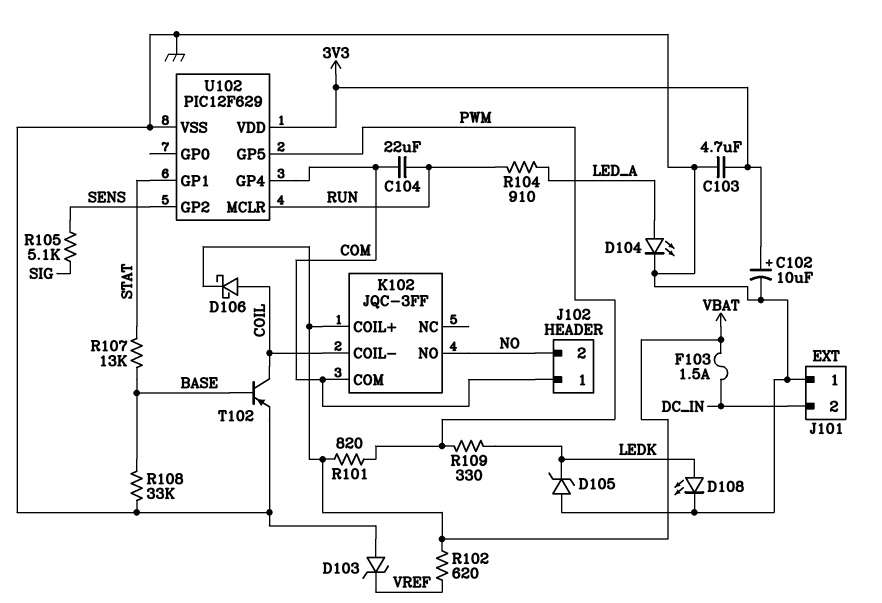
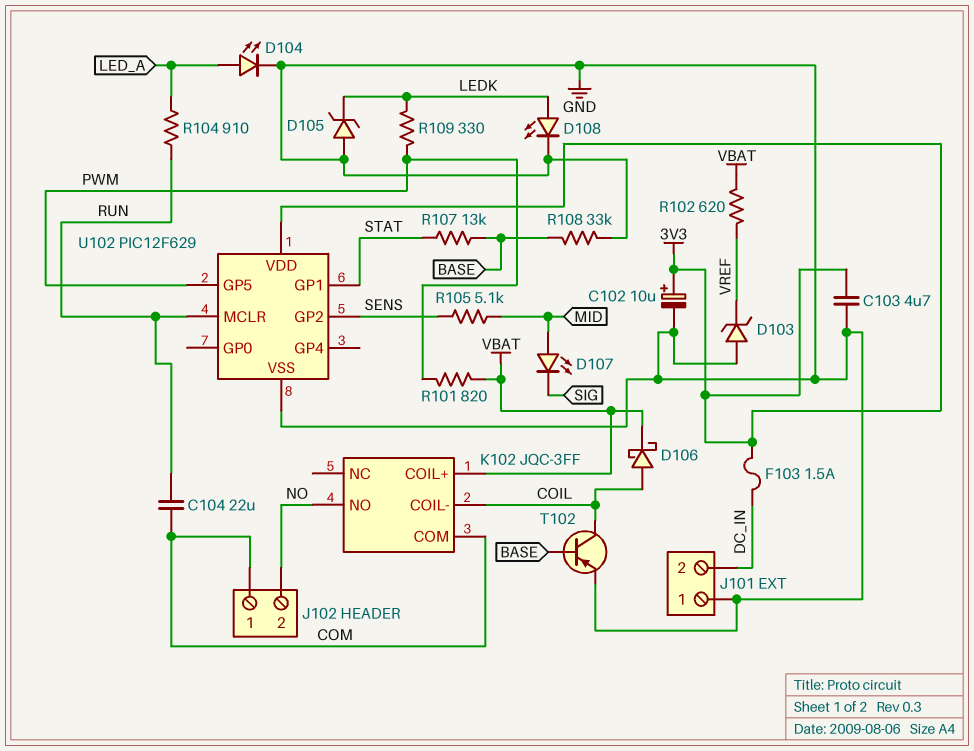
D107: none -> LED (A MID, K SIG)
F103: 1.5A (DC_IN, VBAT) -> 1.5A (3V3, DC_IN)
R105: 5.1k (SENS, SIG) -> 5.1k (MID, SENS)
U102 pin GP4: COM -> none

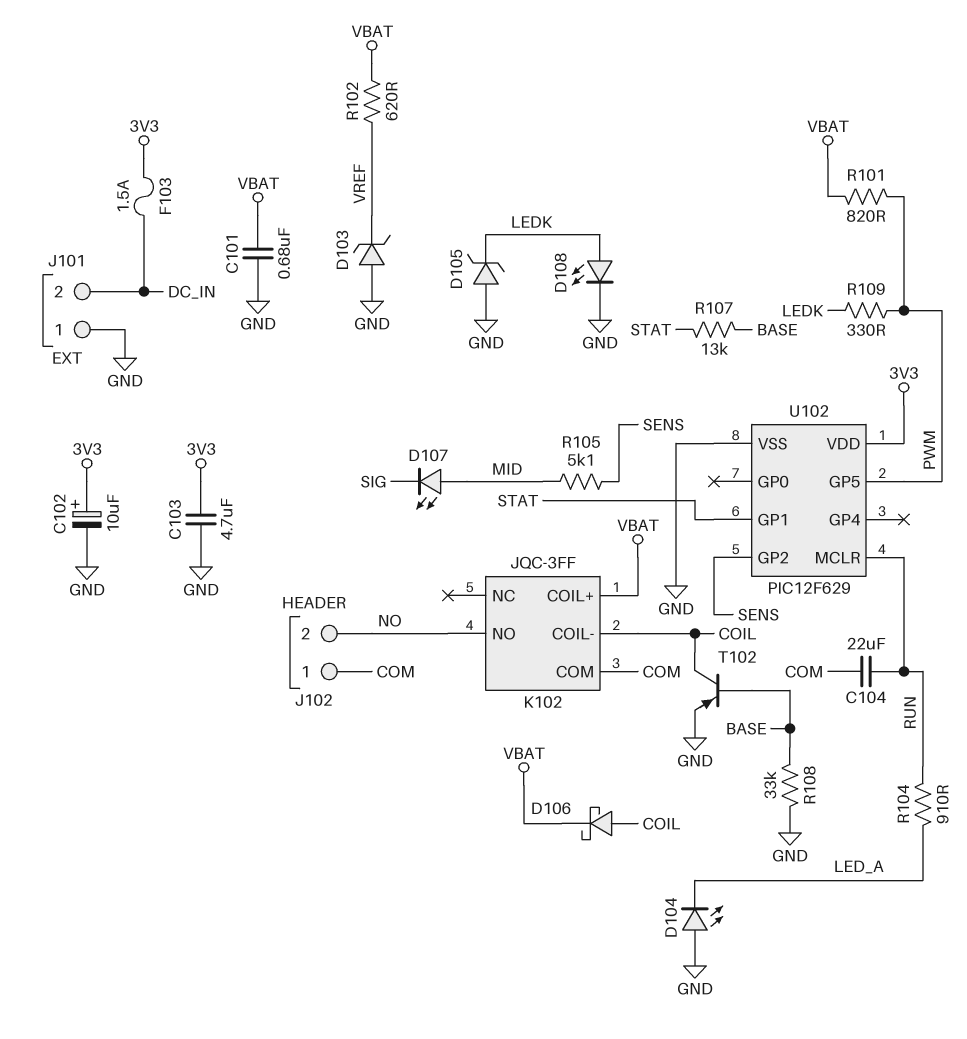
C101: none -> 680nF (GND, VBAT)
D104: LED (A LED_A, K GND) -> LED (A GND, K LED_A)

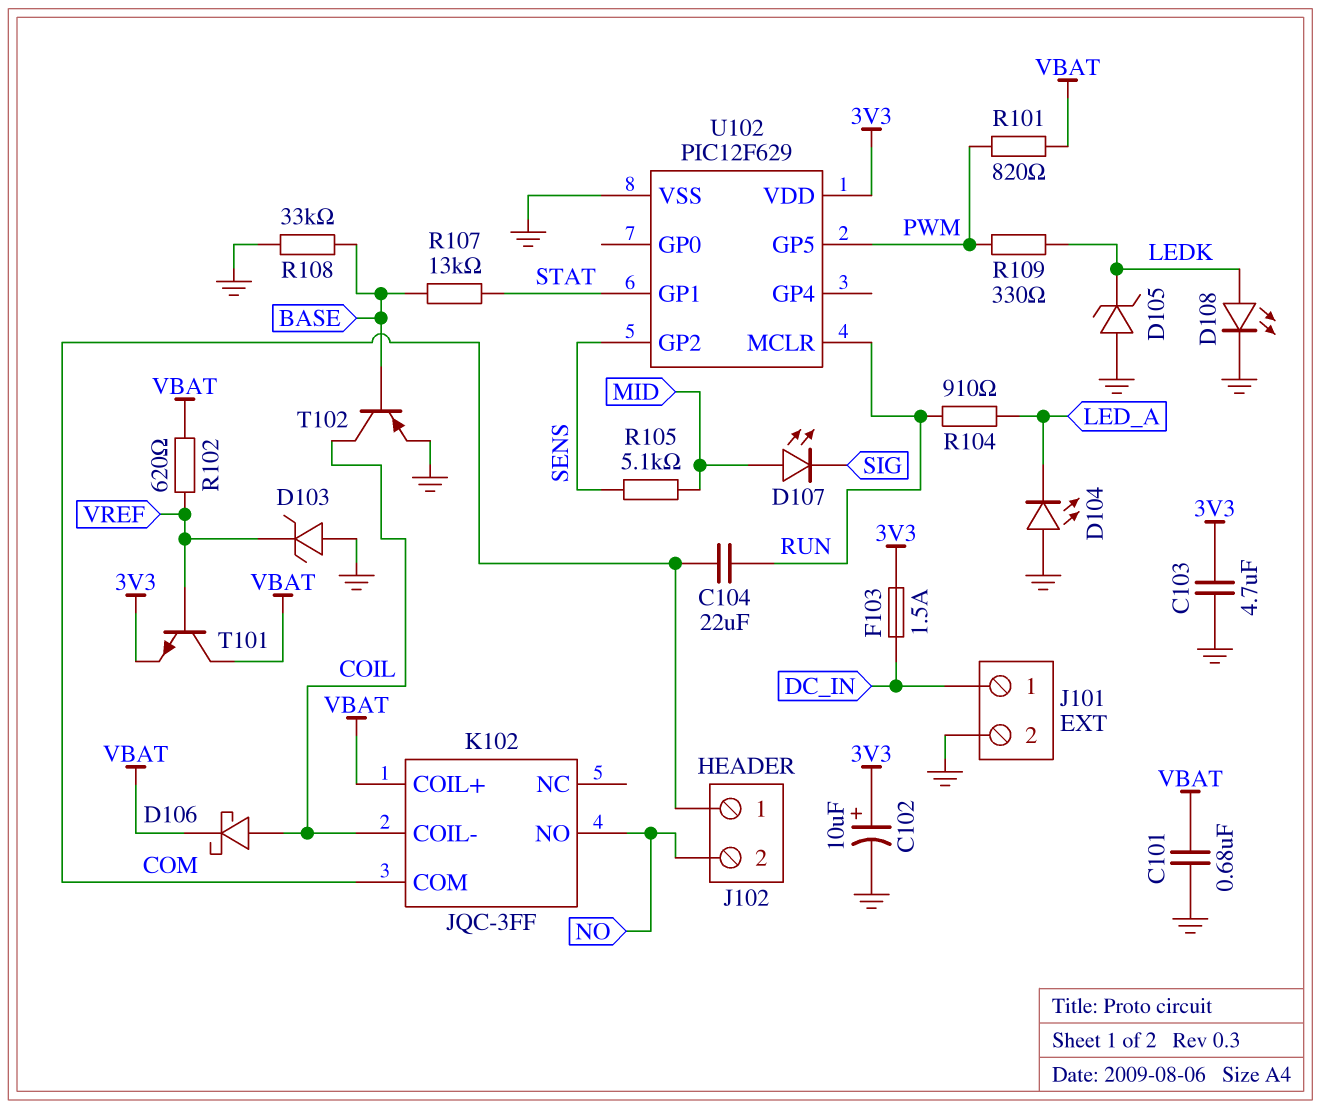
J101 pin 1: GND -> DC_IN
J101 pin 2: DC_IN -> GND
T101: none -> NPN (B VREF, C VBAT, E 3V3)

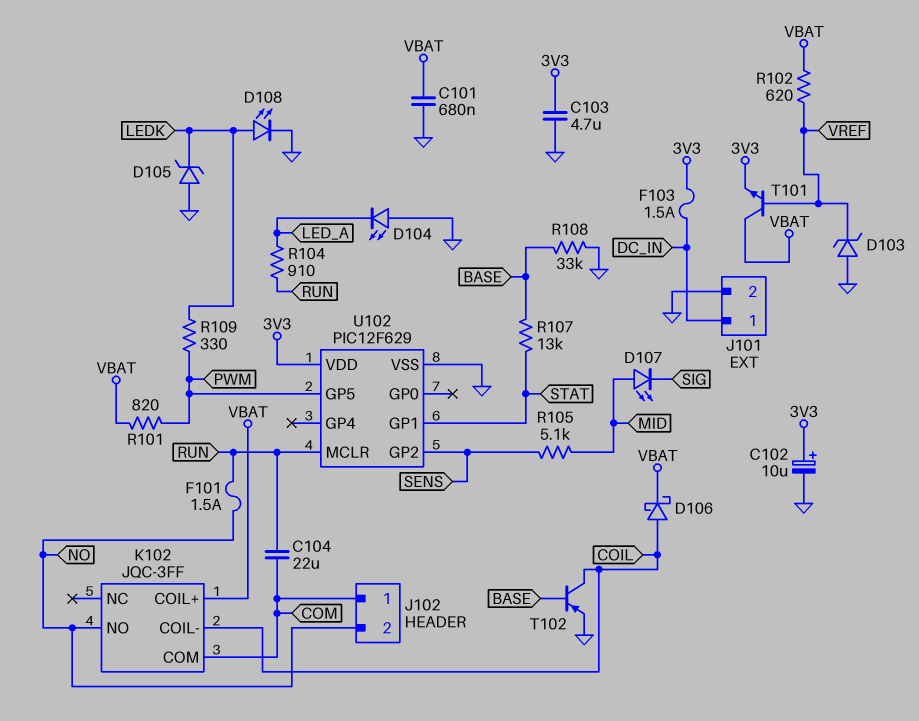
F101: none -> 1.5A (NO, RUN)

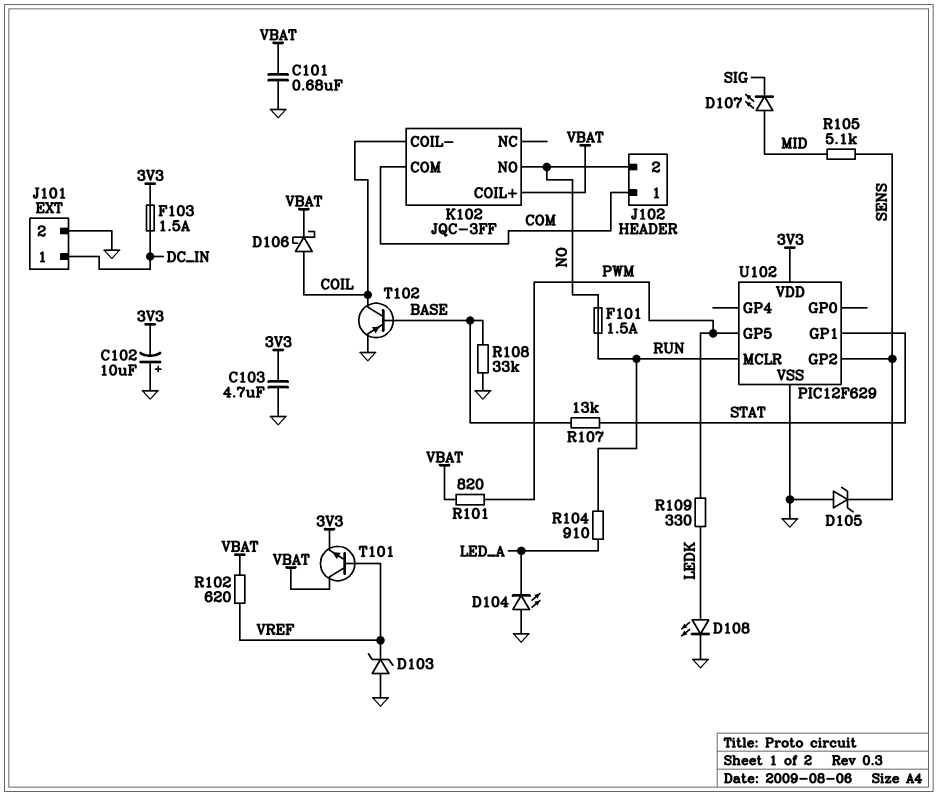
C102: 10uF (plus 3V3, minus GND) -> 10uF (plus GND, minus 3V3)
C104: 22uF (COM, RUN) -> none
D105: zener (A GND, K LEDK) -> zener (A GND, K SENS)

